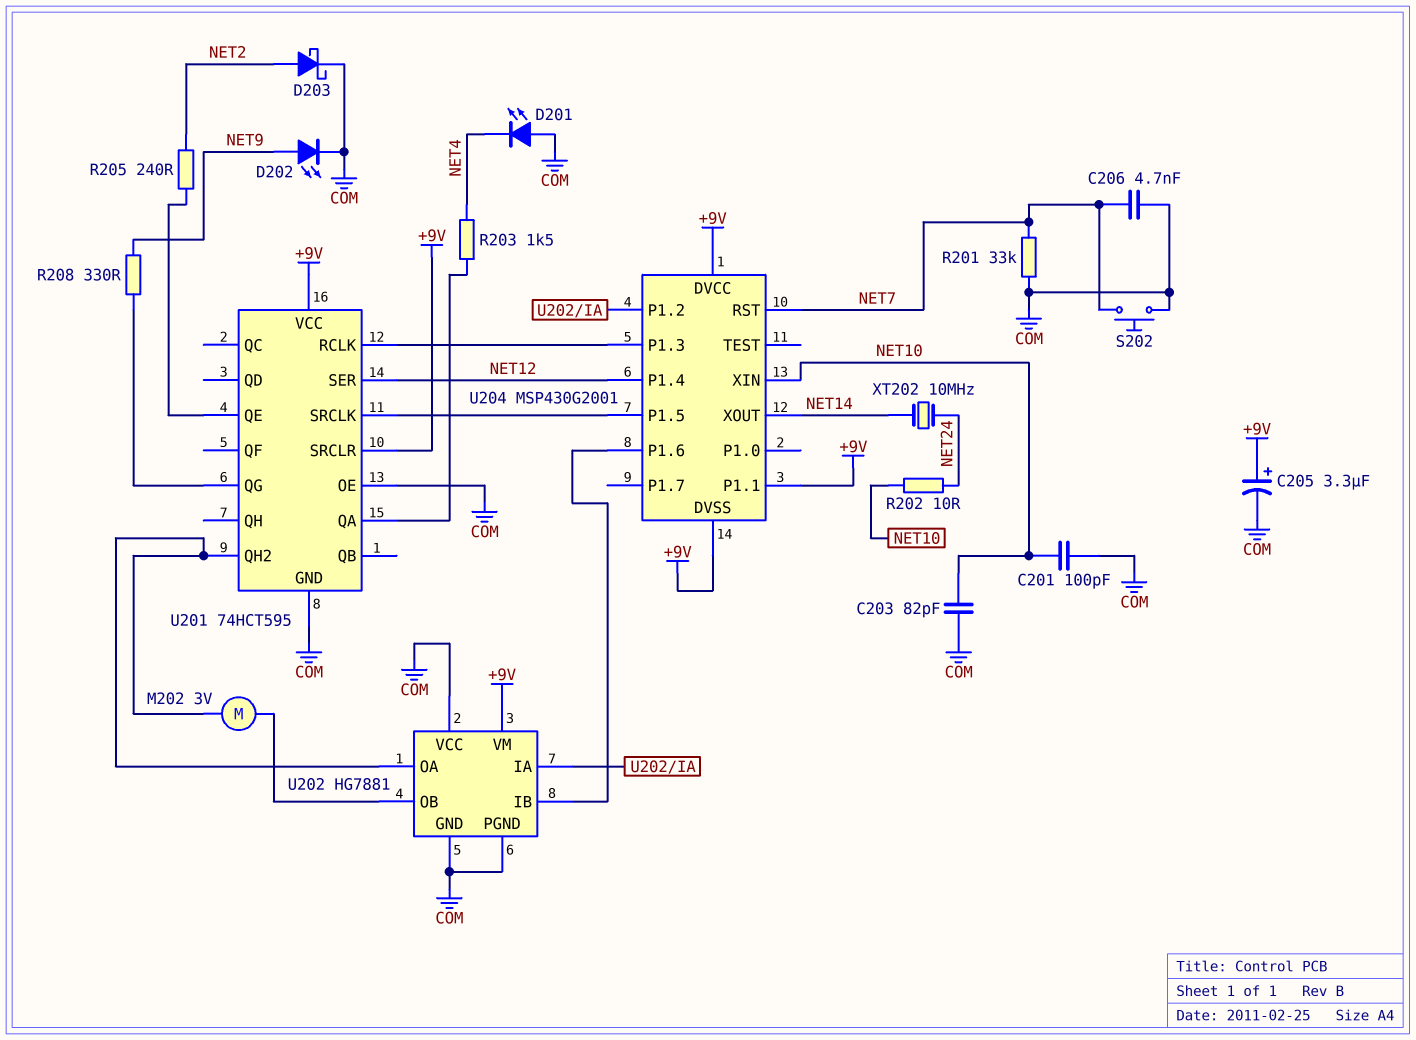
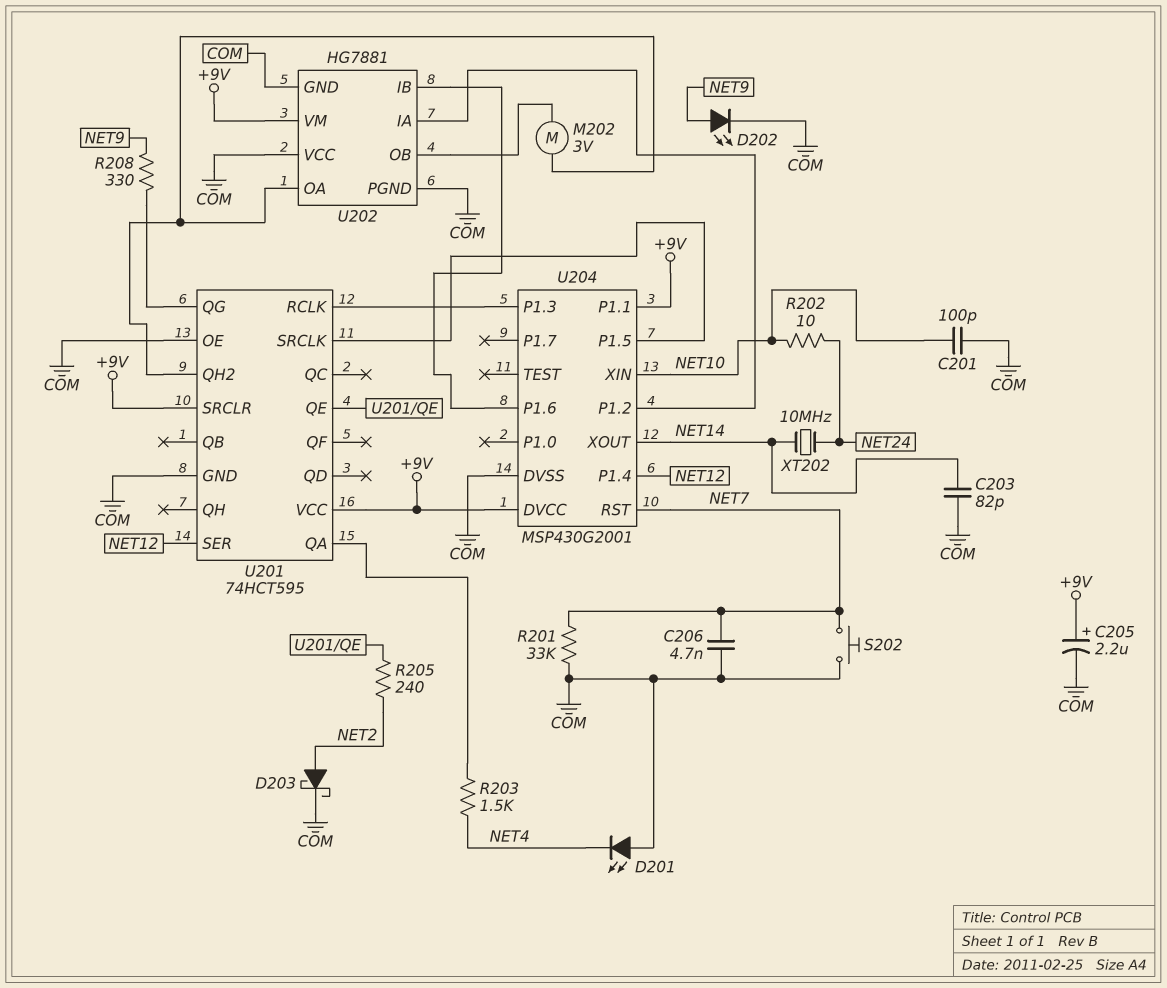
C203: 82pF (COM, NET10) -> 82pF (COM, NET14)
C205: 3.3uF (plus +9V, minus COM) -> 2.2uF (plus +9V, minus COM)
U204 pin DVSS: +9V -> COM

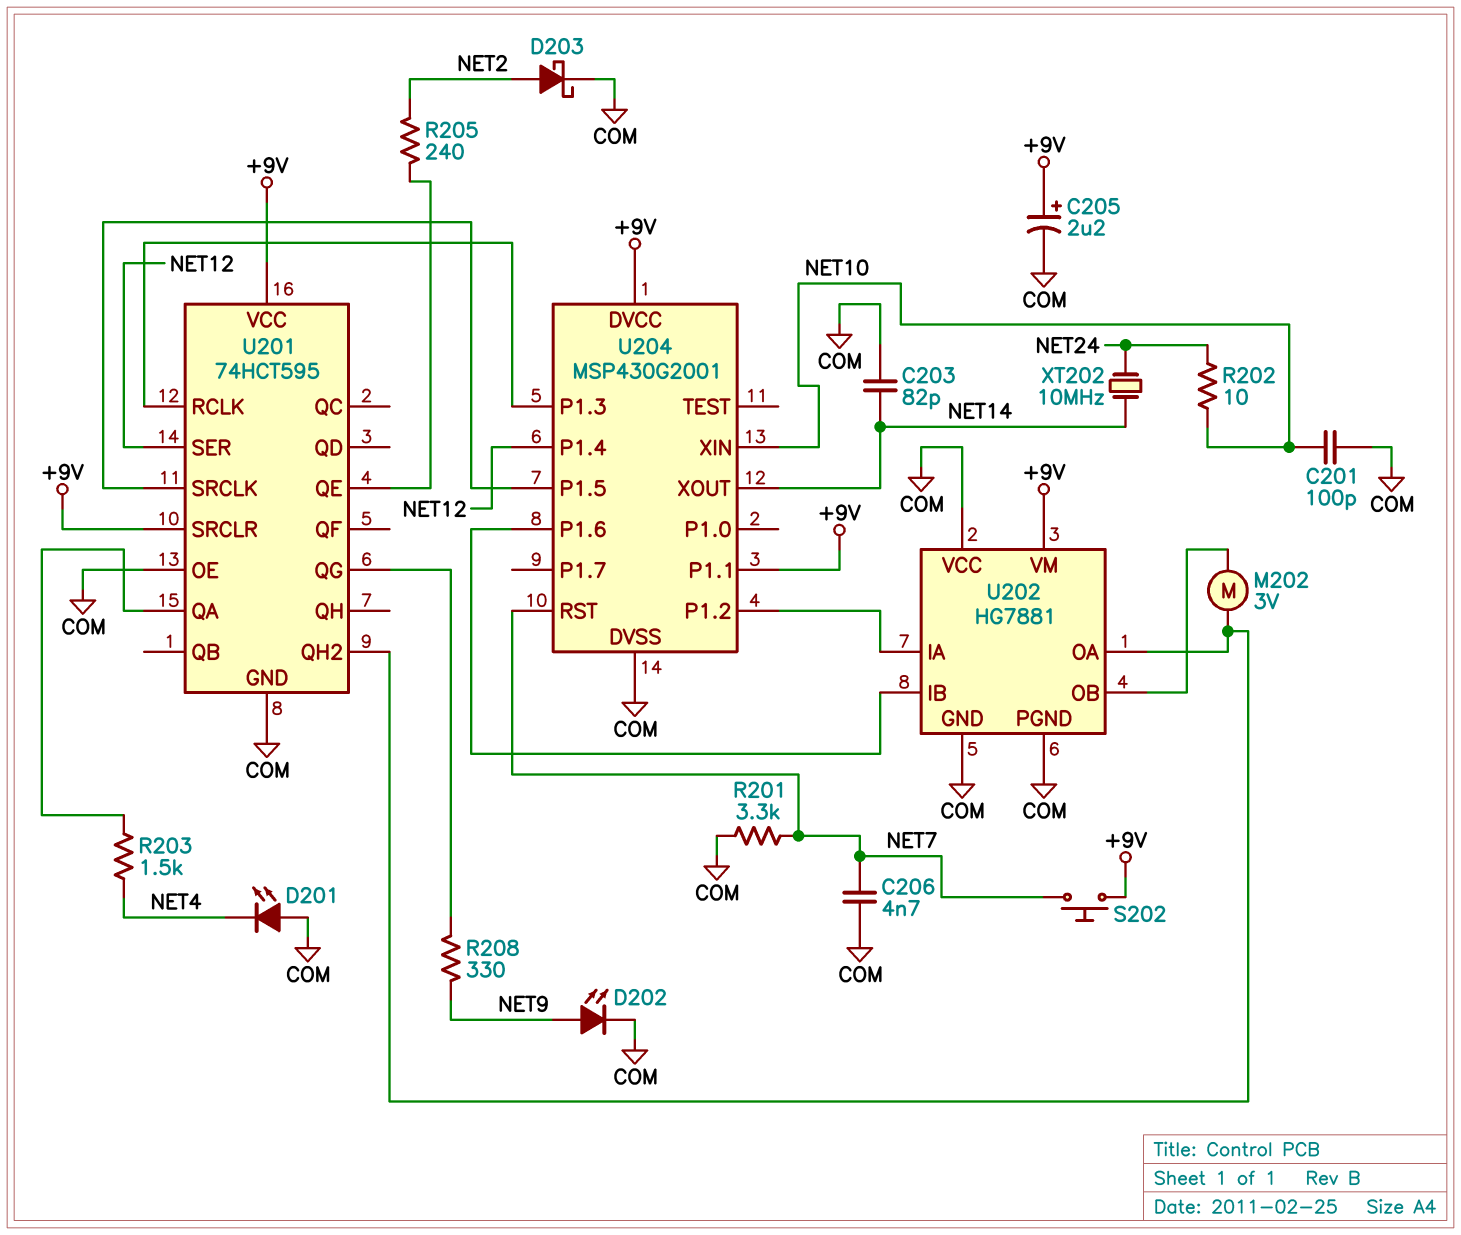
R201: 33k (COM, NET7) -> 3.3k (COM, NET7)
S202: button (COM, NET7) -> button (+9V, NET7)

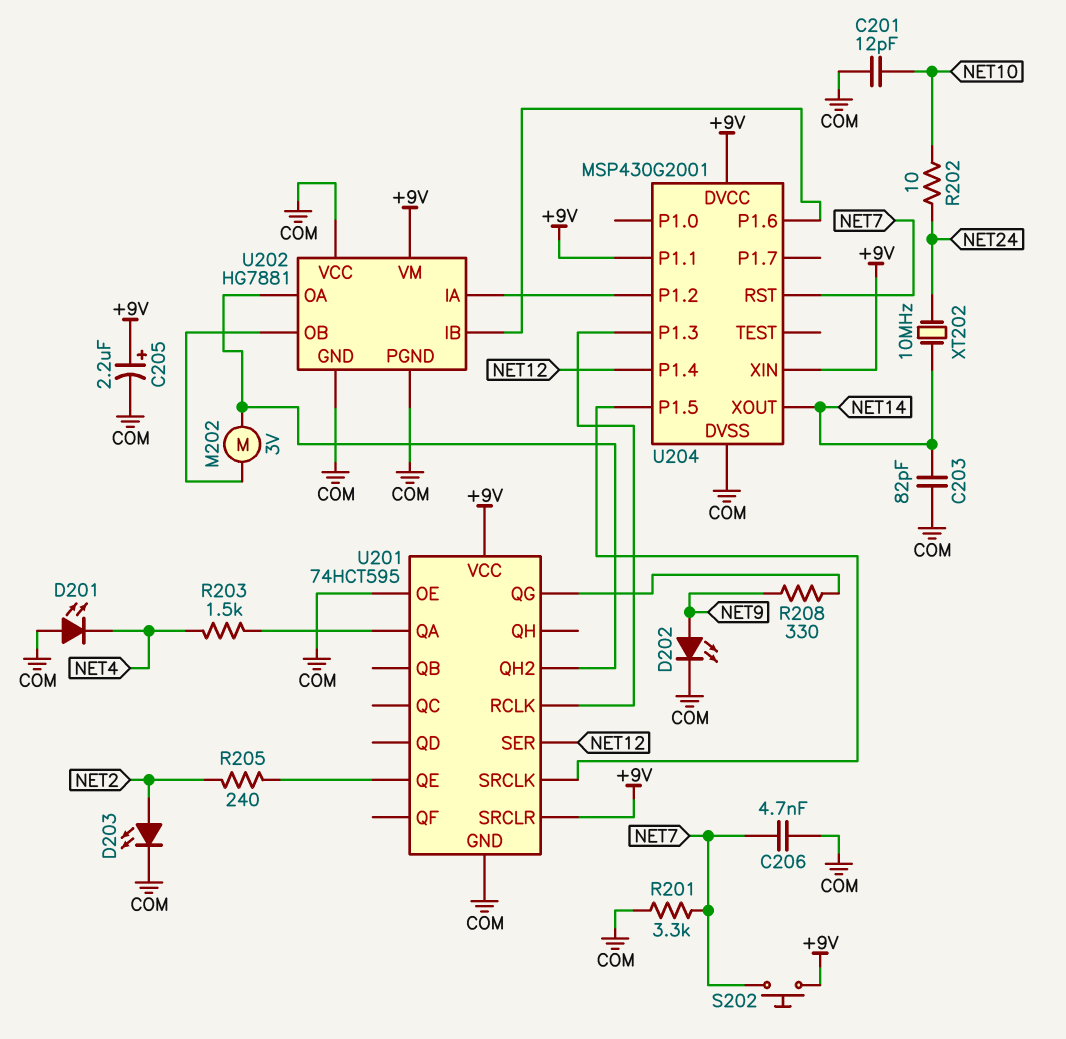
C201: 100pF (COM, NET10) -> 12pF (COM, NET10)
D203: schottky (A NET2, K COM) -> LED (A NET2, K COM)
U204 pin XIN: NET10 -> +9V

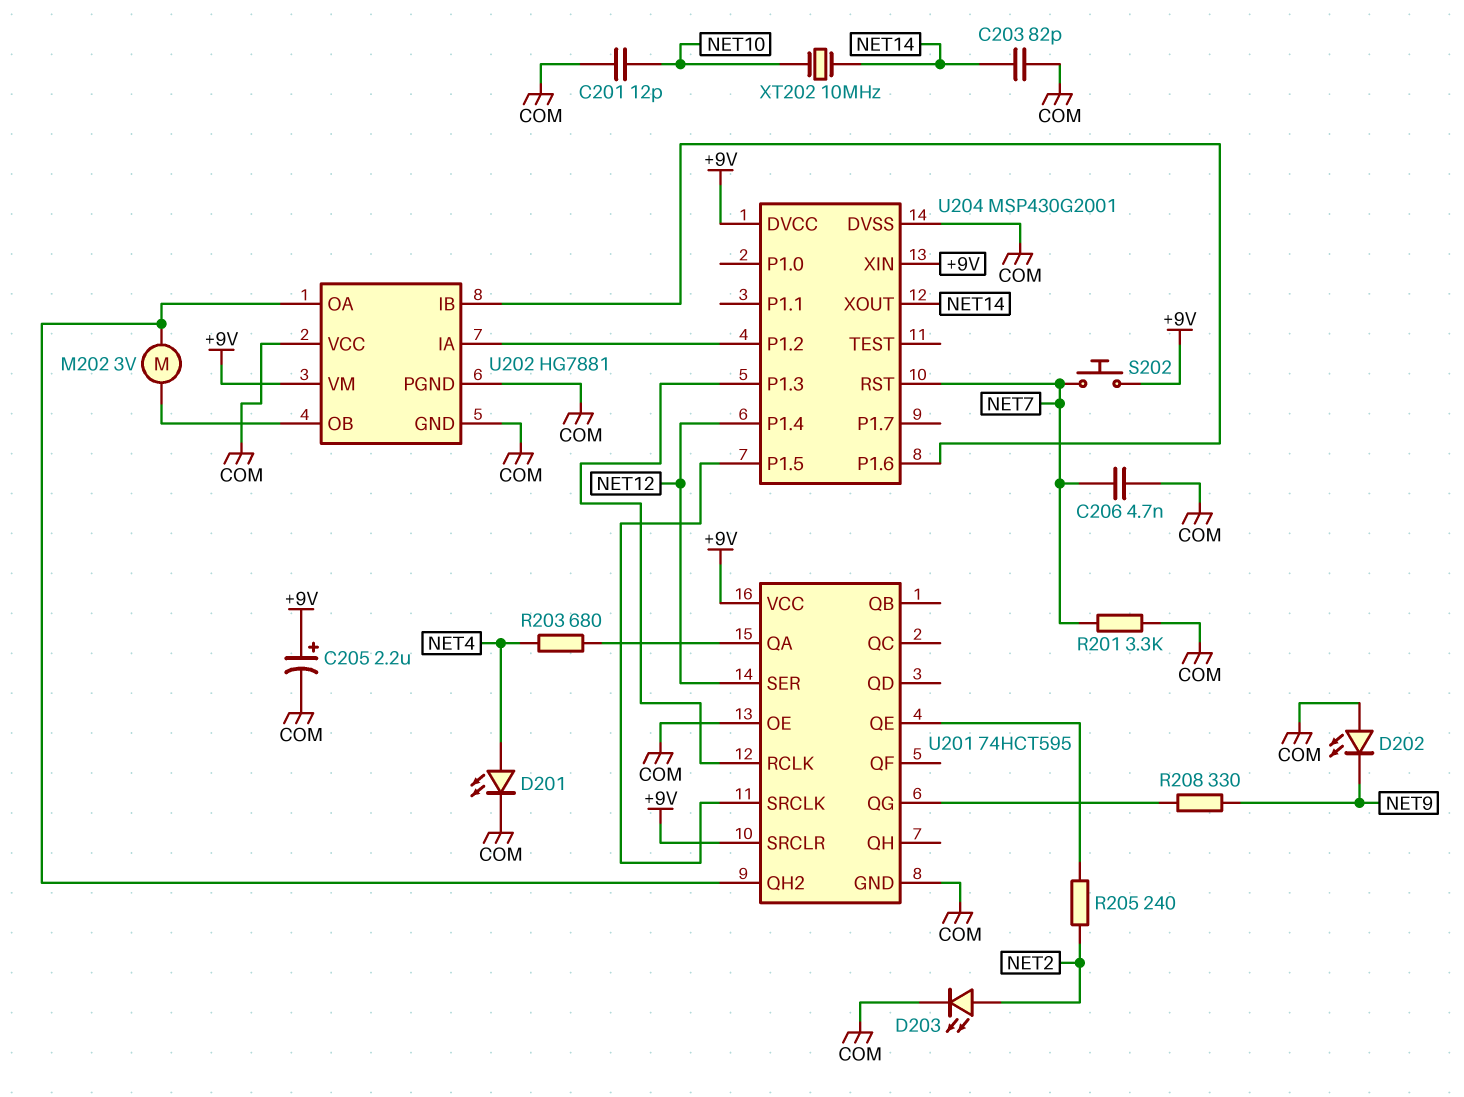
D201: LED (A COM, K NET4) -> LED (A NET4, K COM)
D202: LED (A NET9, K COM) -> LED (A COM, K NET9)
R202: 10 (NET10, NET24) -> none
R203: 1.5k (NET4, U201/QA) -> 680 (NET4, U201/QA)
U204 pin P1.1: +9V -> none
XT202: 10MHz (NET14, NET24) -> 10MHz (NET10, NET14)

